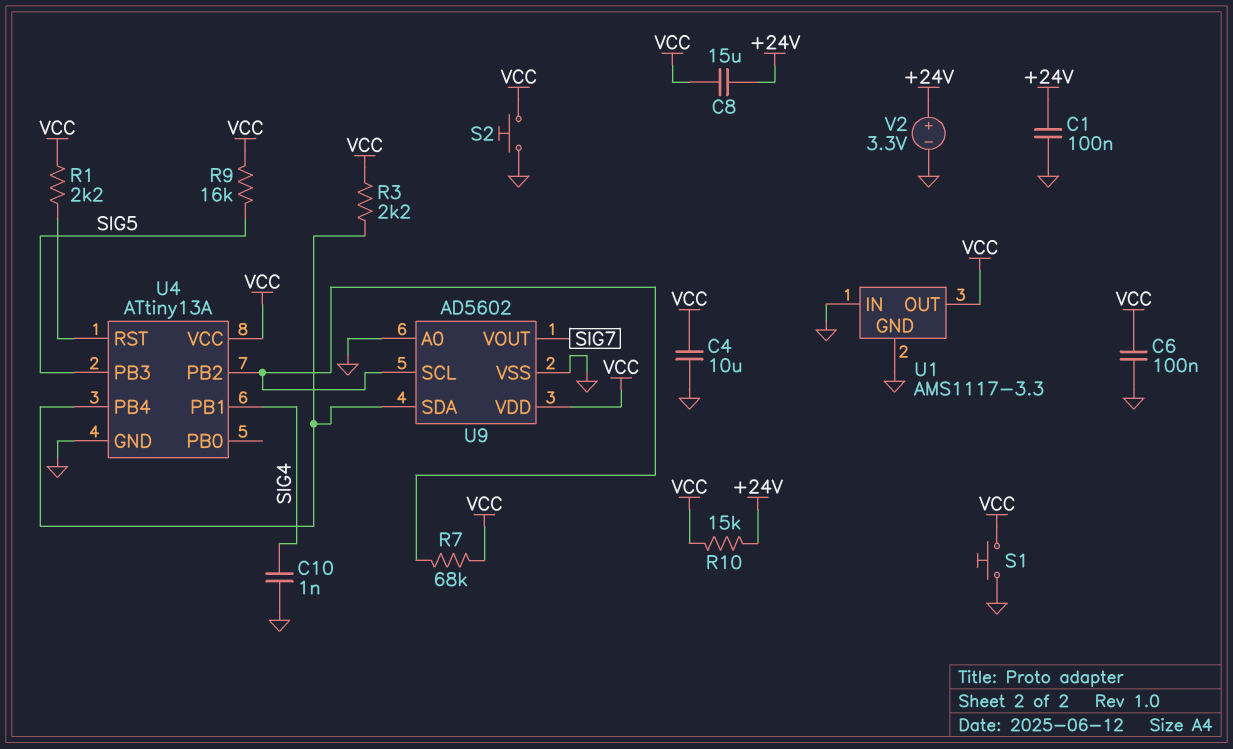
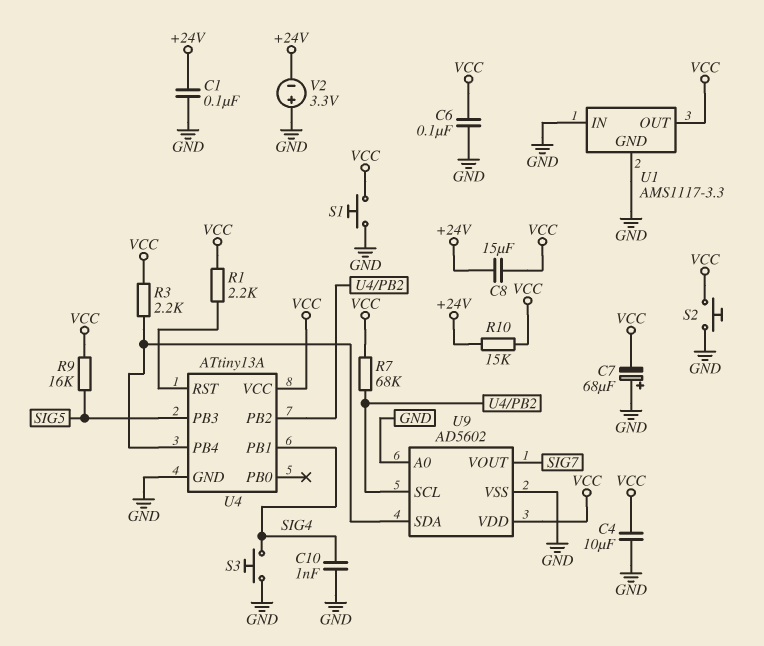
C7: none -> 68uF (plus GND, minus VCC)
S3: none -> button (GND, SIG4)
V2: 3.3V (plus +24V, minus GND) -> 3.3V (plus GND, minus +24V)

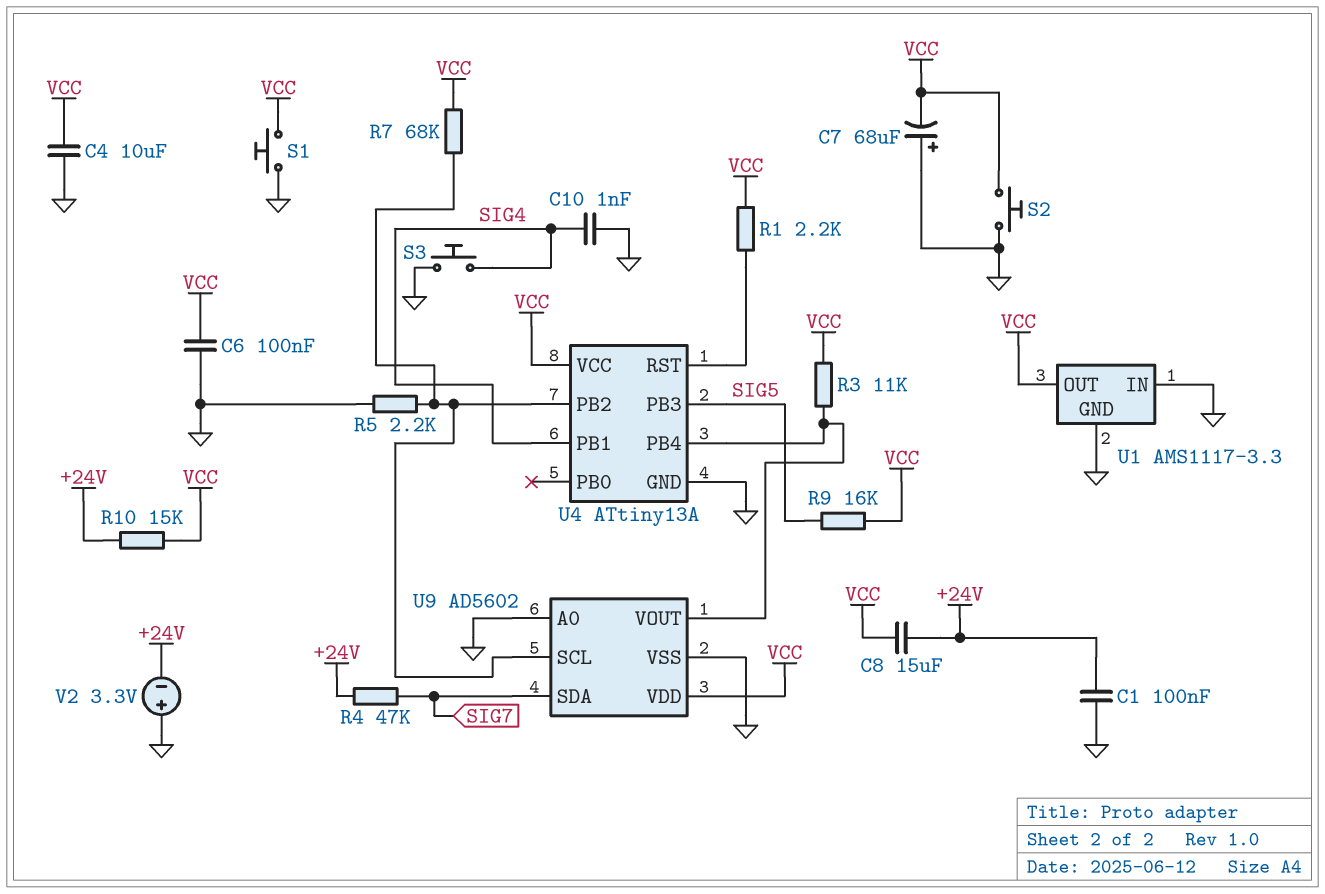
R3: 2.2k (U4/PB4, VCC) -> 11k (U4/PB4, VCC)
R4: none -> 47k (+24V, SIG7)
R5: none -> 2.2k (GND, U4/PB2)
U9 pin SDA: U4/PB4 -> SIG7
U9 pin VOUT: SIG7 -> U4/PB4

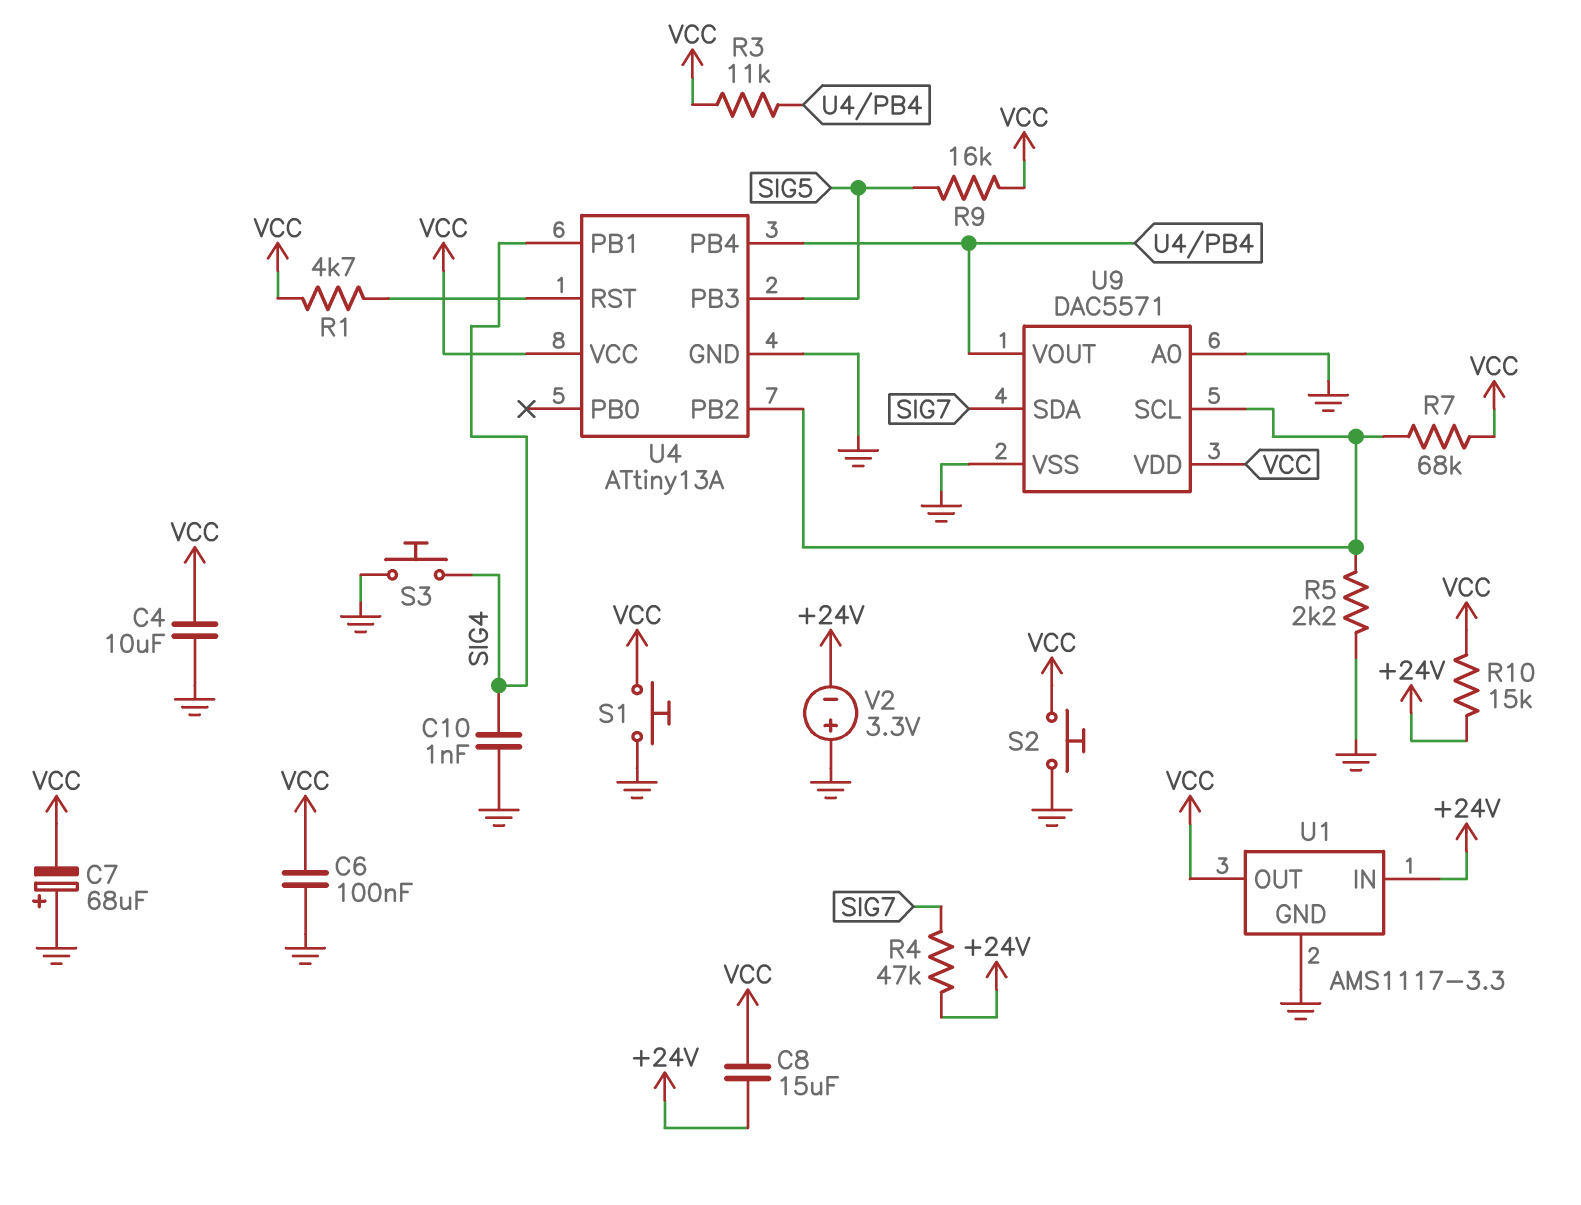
C1: 100nF (+24V, GND) -> none
R1: 2.2k (U4/RST, VCC) -> 4.7k (U4/RST, VCC)
U1 pin IN: GND -> +24V
U9: AD5602 -> DAC5571

